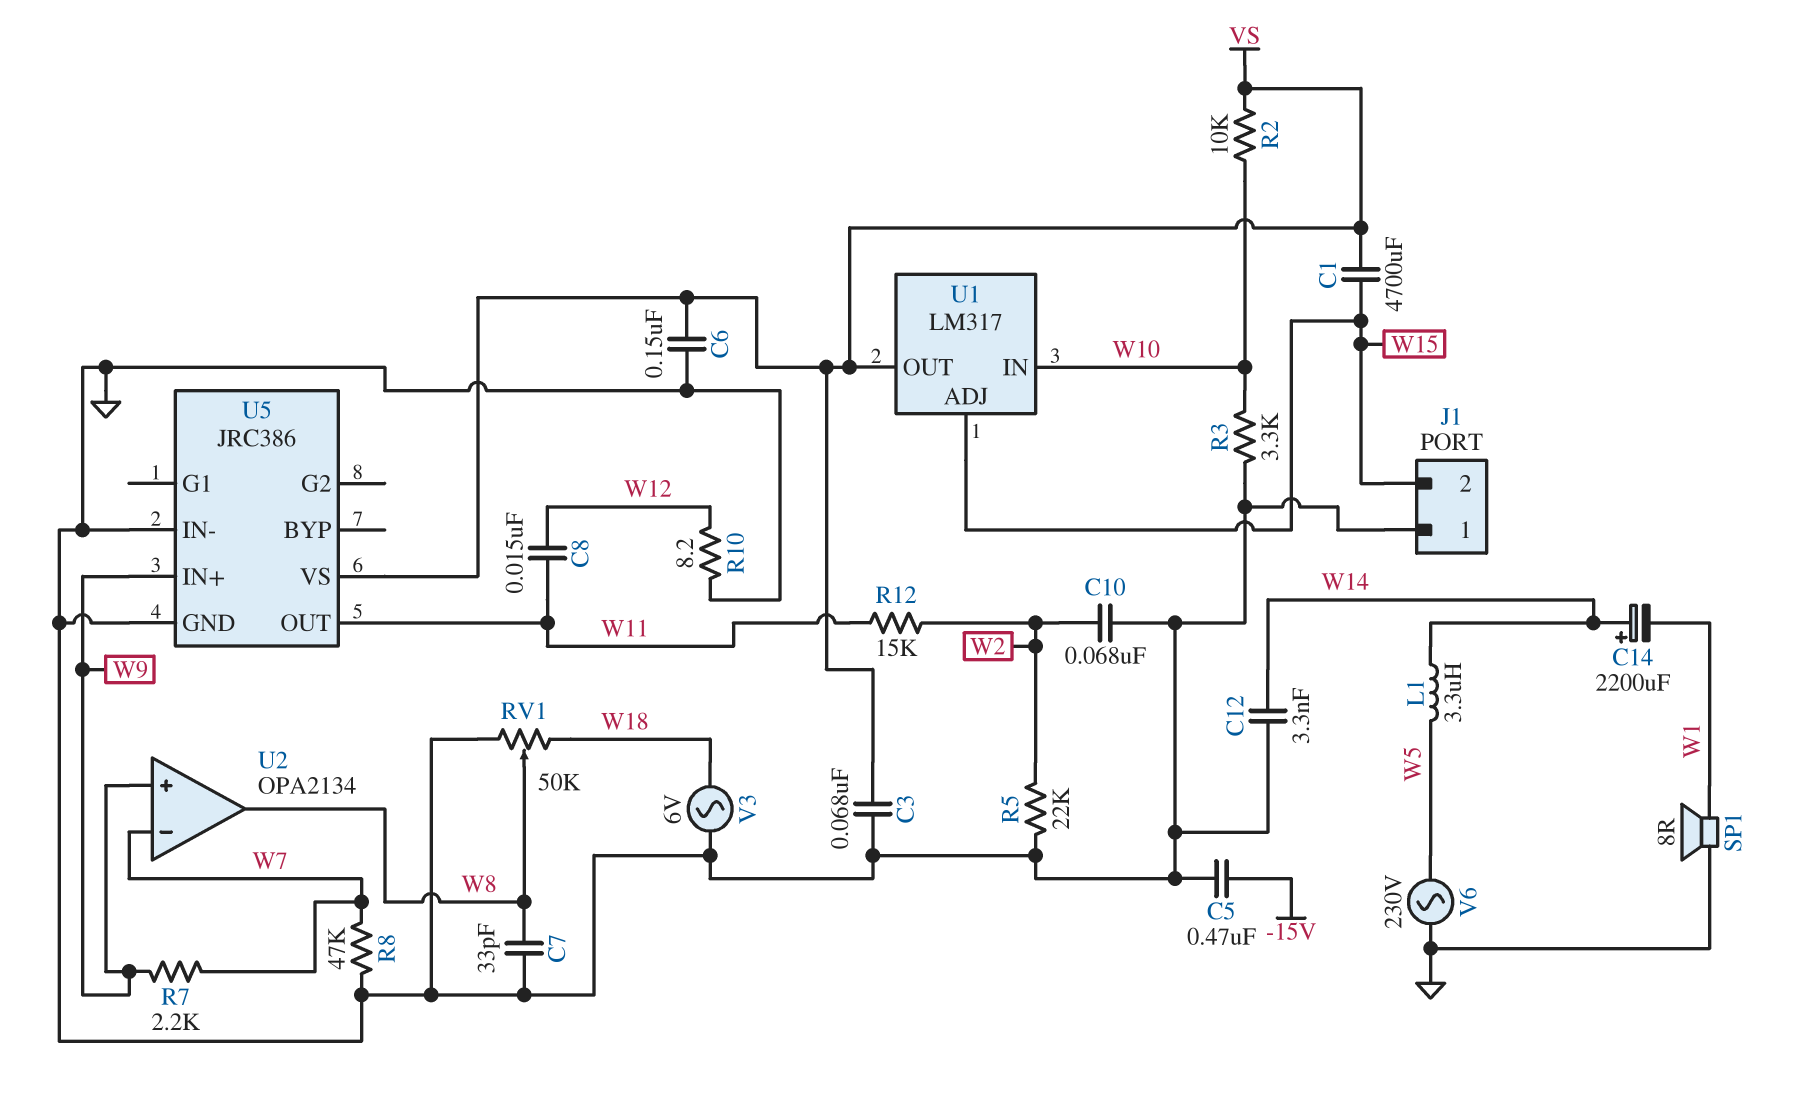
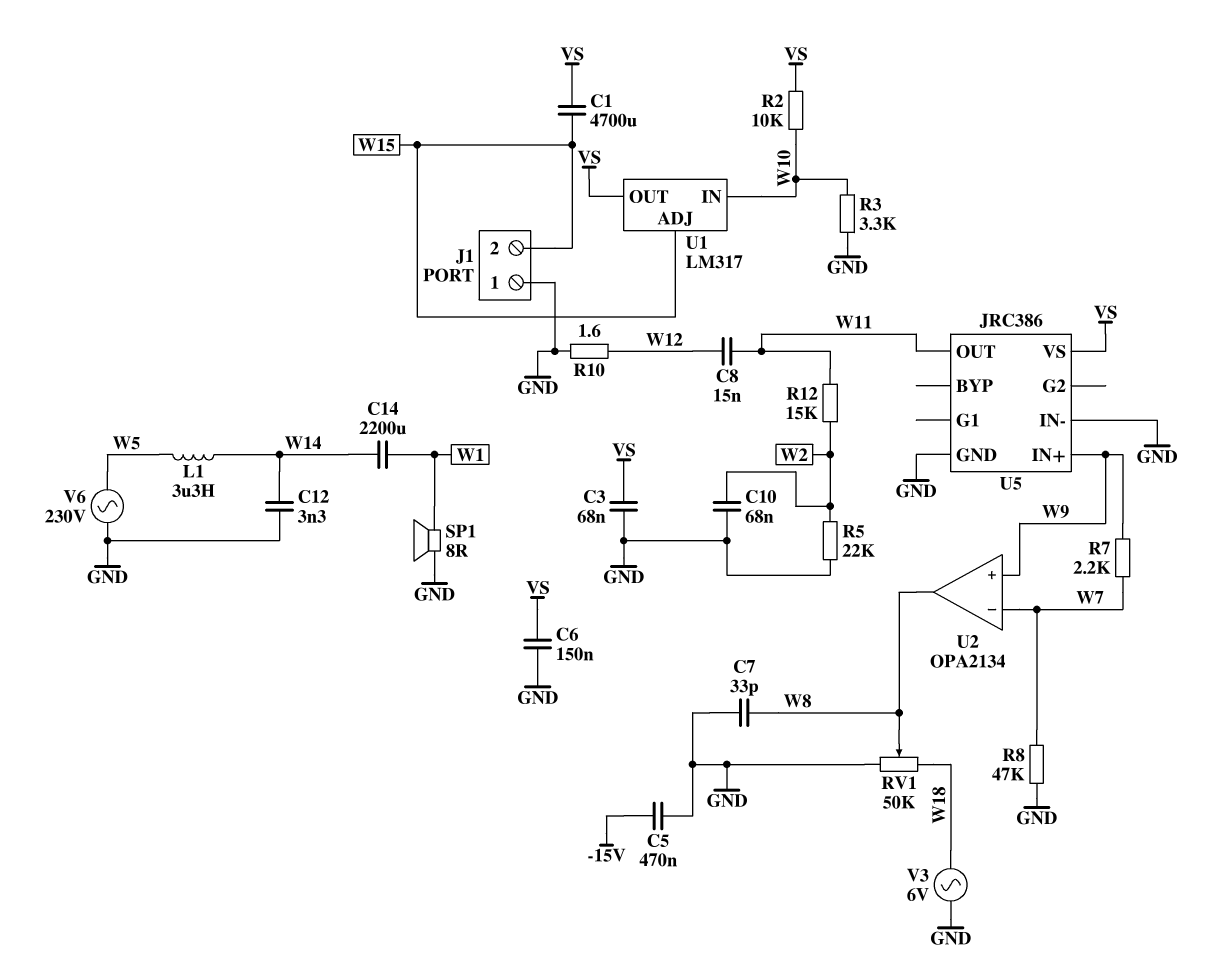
C14: 2200uF (plus W14, minus W1) -> 2200uF (W1, W14)
R10: 8.2 (GND, W12) -> 1.6 (GND, W12)

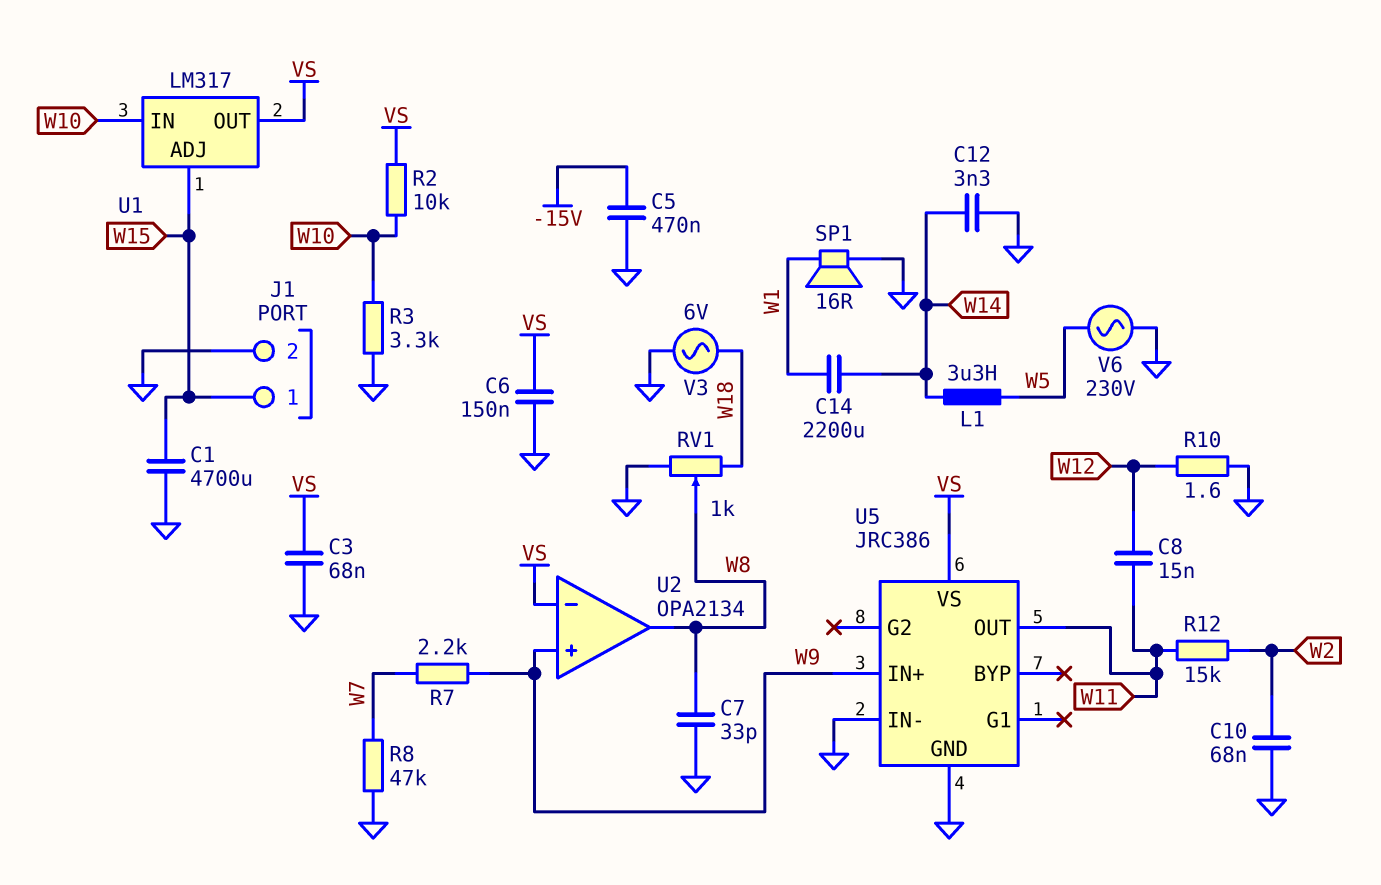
C1: 4700uF (VS, W15) -> 4700uF (GND, W15)
J1 pin 1: GND -> W15
J1 pin 2: W15 -> GND
R5: 22k (GND, W2) -> none
RV1: 50k (GND, W18, wiper W8) -> 1k (GND, W18, wiper W8)
SP1: speaker 8R (GND, W1) -> speaker 16R (GND, W1)
U2 pin in-: W7 -> VS

